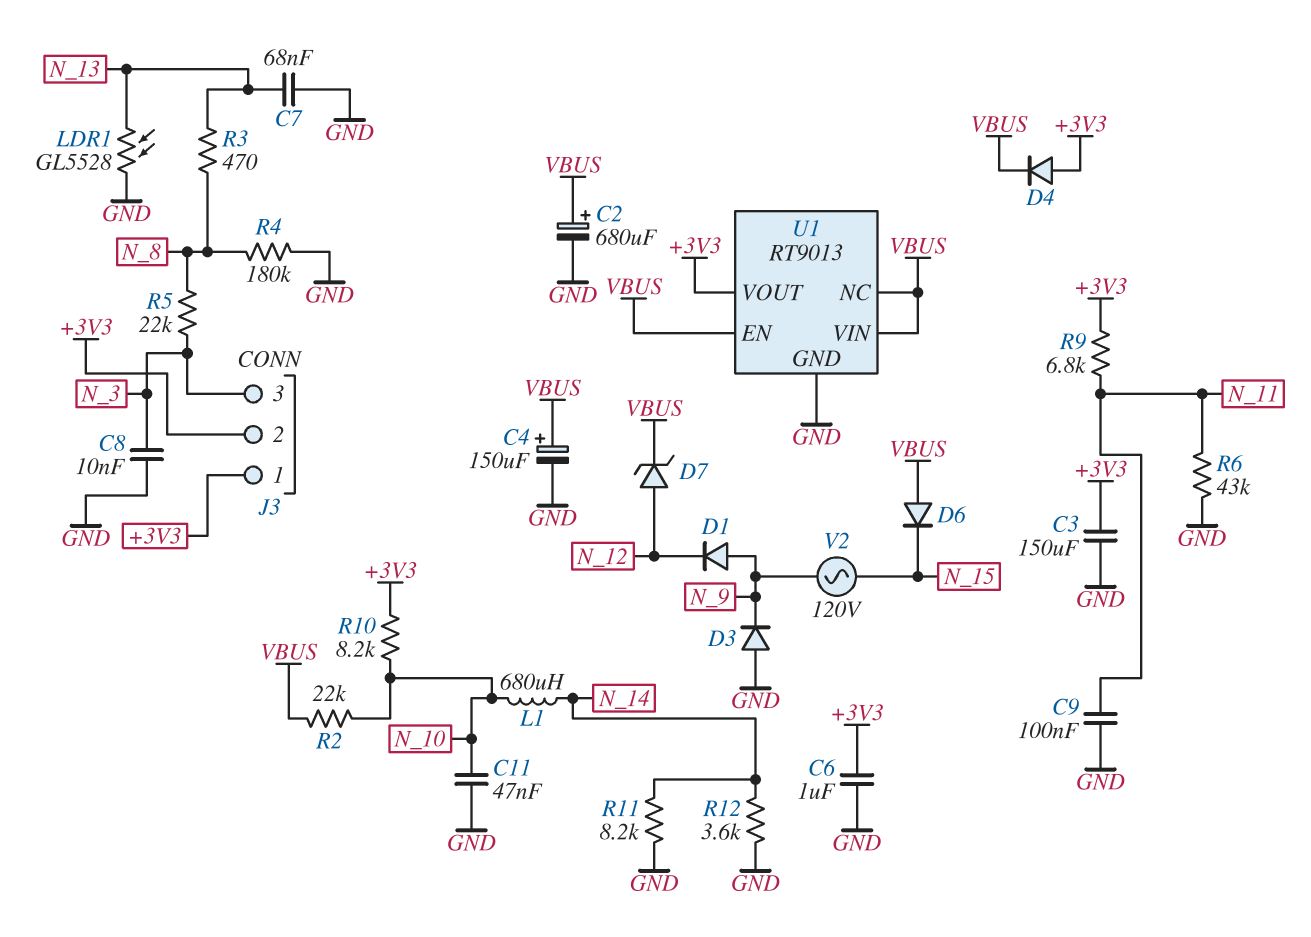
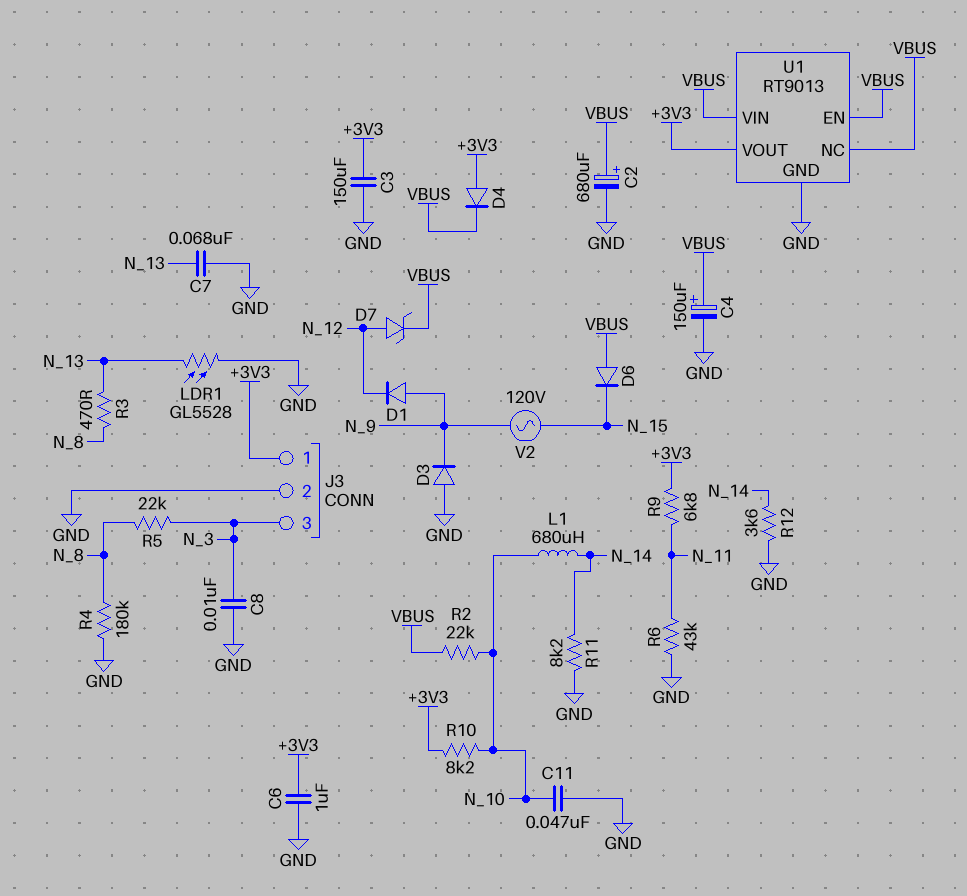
C9: 100nF (GND, N_11) -> none
J3 pin 2: +3V3 -> GND

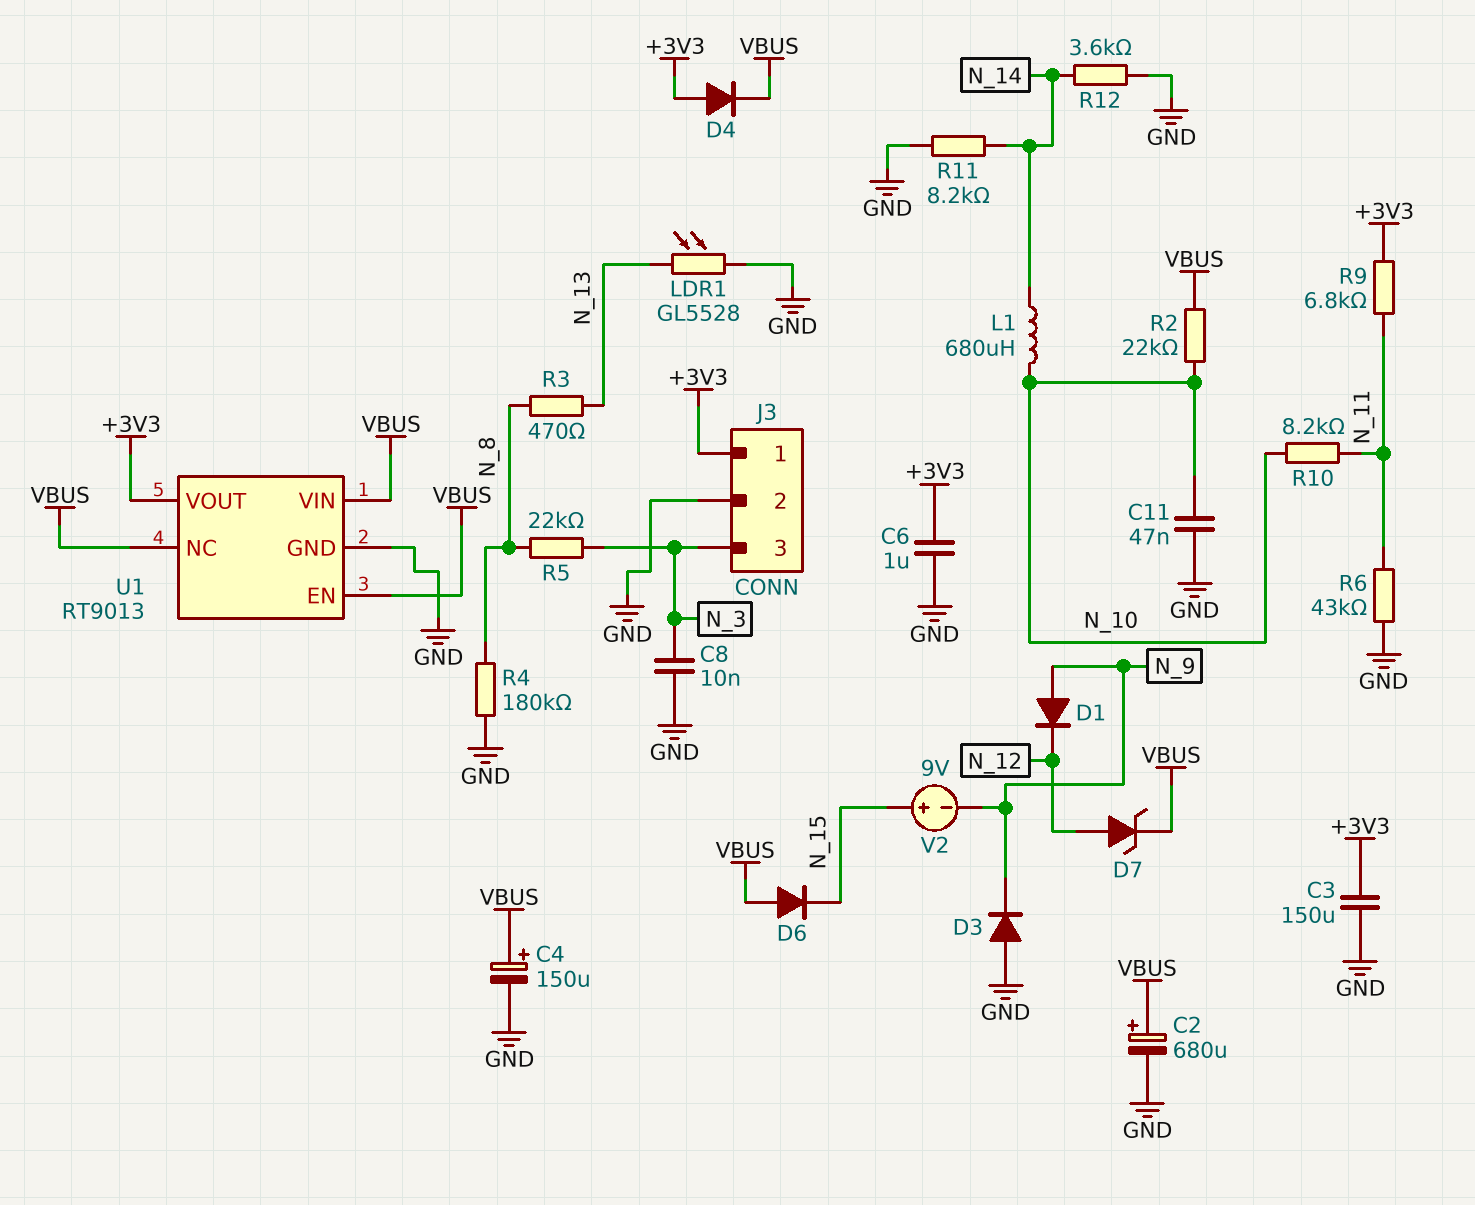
C7: 68nF (GND, N_13) -> none
R10: 8.2k (+3V3, N_10) -> 8.2k (N_10, N_11)
V2: AC 120V (N_9, N_15) -> 9V (plus N_15, minus N_9)

